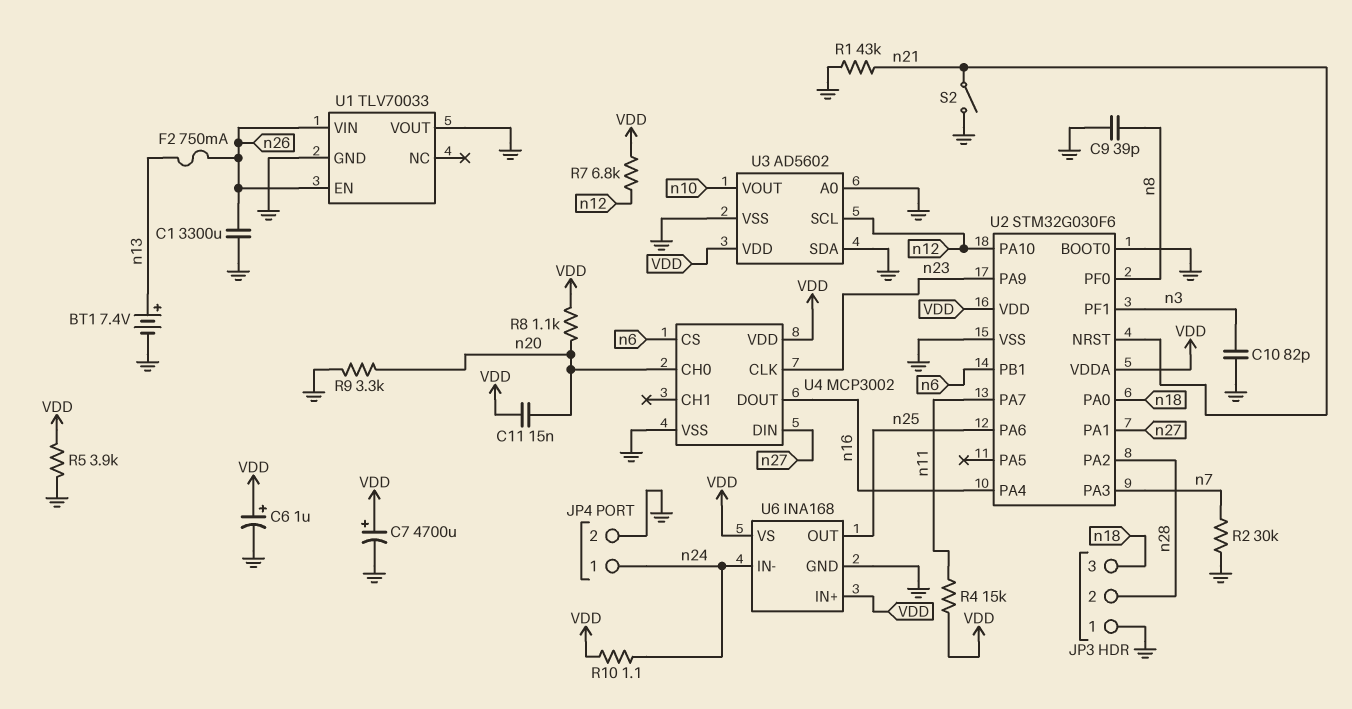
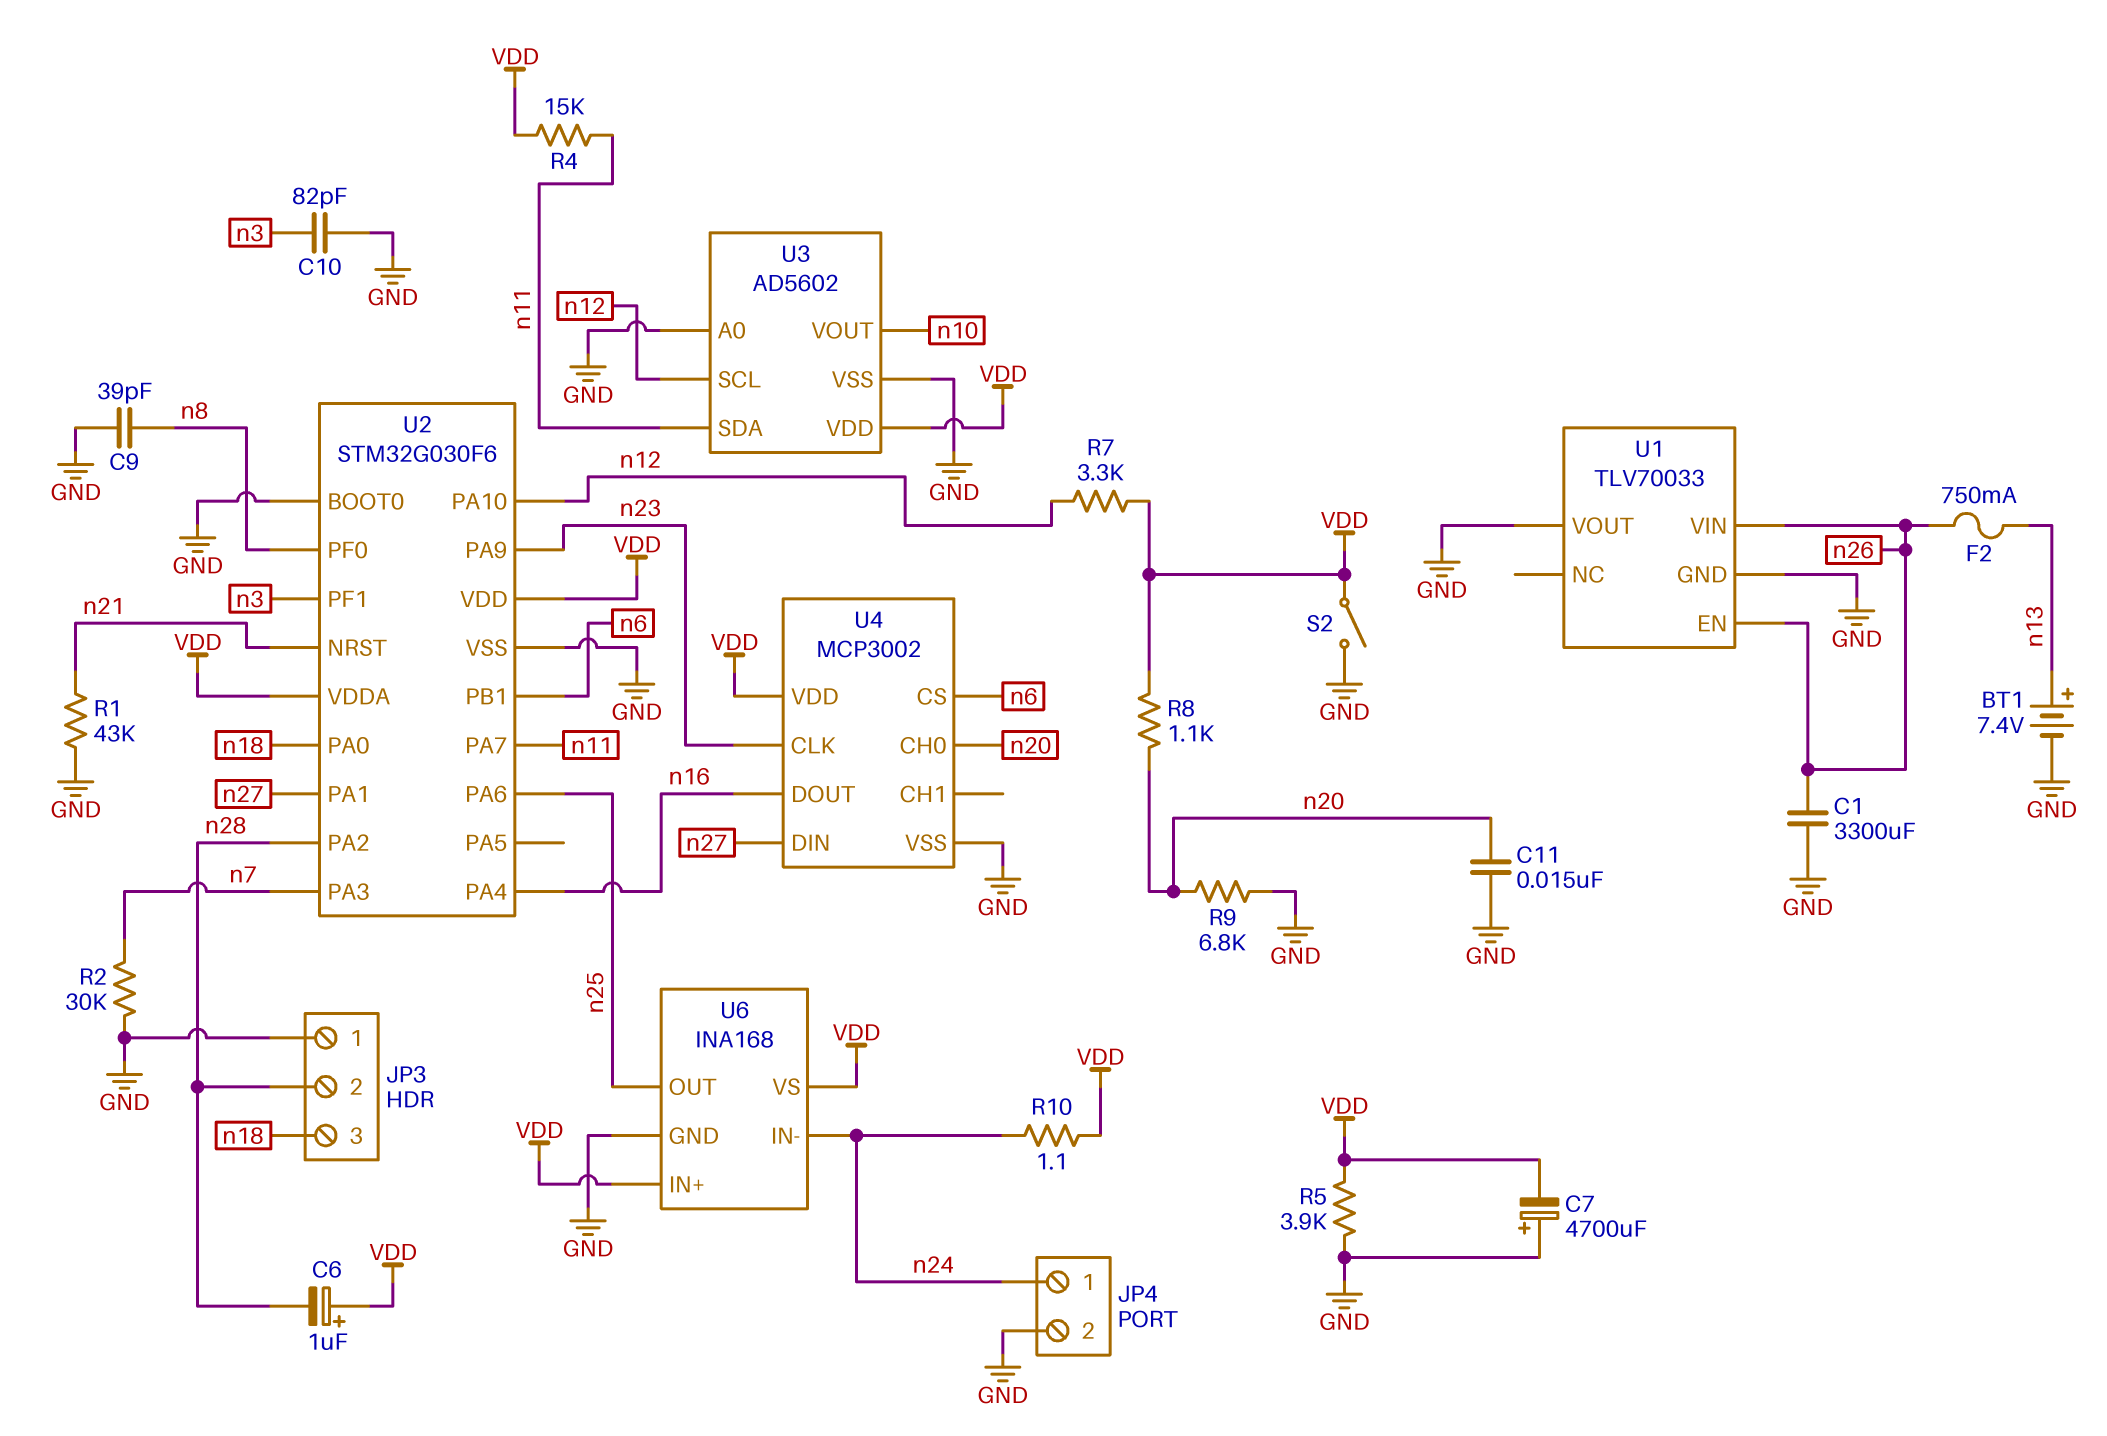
C6: 1uF (plus VDD, minus GND) -> 1uF (plus VDD, minus n28)
C7: 4700uF (plus VDD, minus GND) -> 4700uF (plus GND, minus VDD)
C11: 15nF (VDD, n20) -> 15nF (GND, n20)
R7: 6.8k (VDD, n12) -> 3.3k (VDD, n12)
R9: 3.3k (GND, n20) -> 6.8k (GND, n20)
S2: switch (GND, n21) -> switch (GND, VDD)
U3 pin SDA: GND -> n11

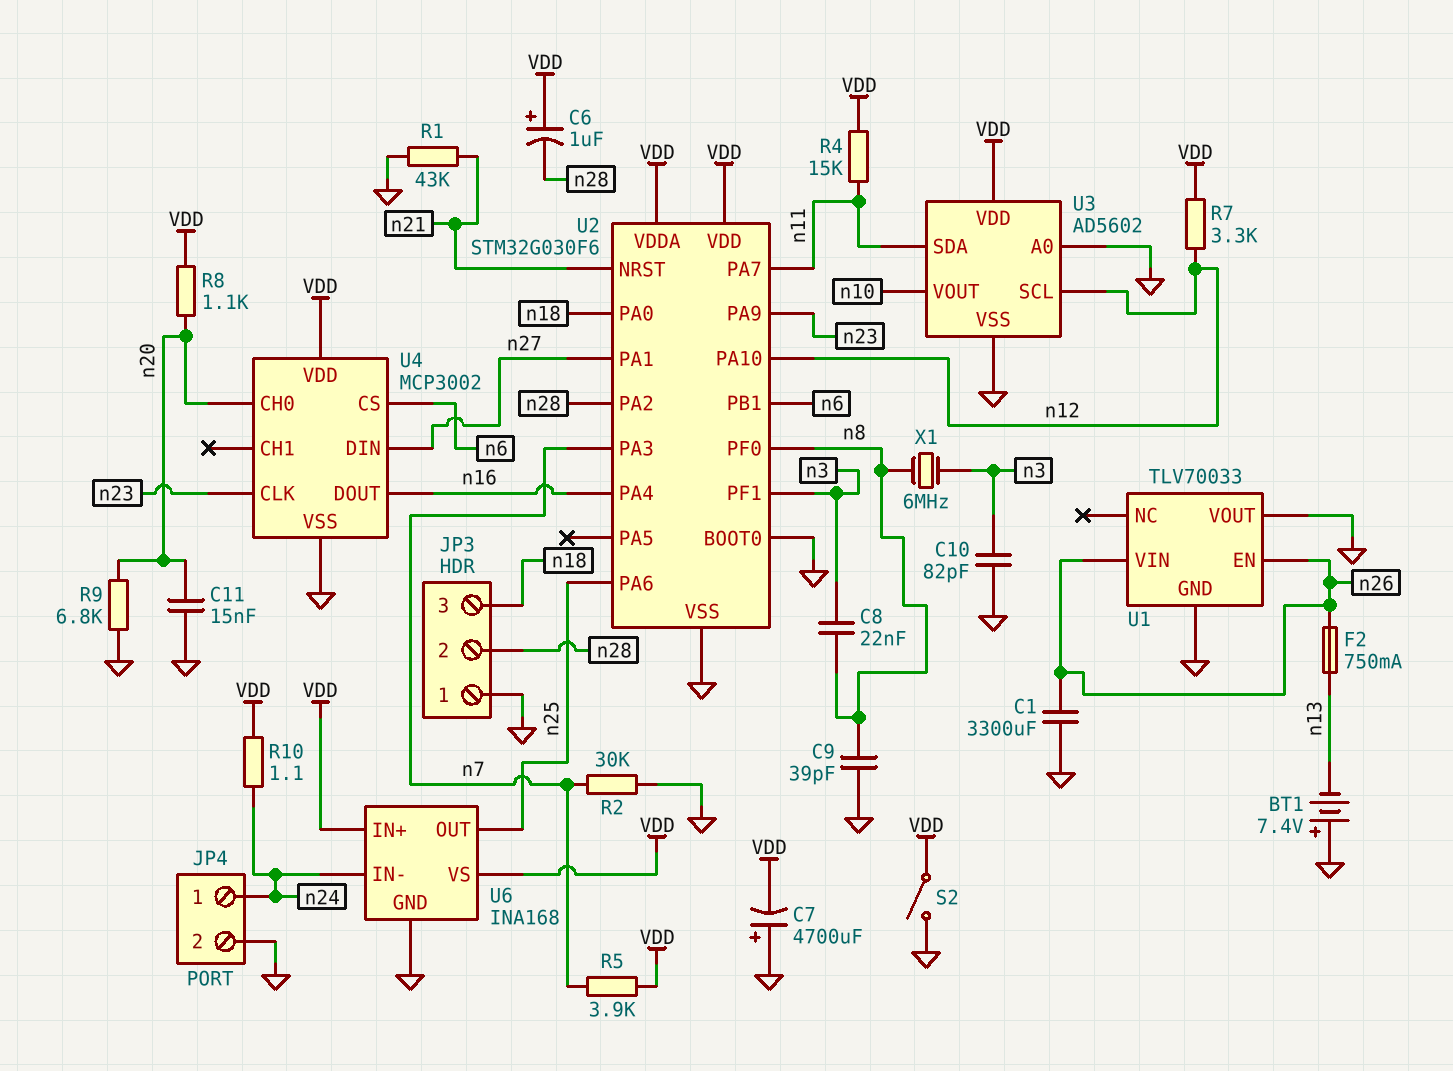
BT1: 7.4V (plus n13, minus GND) -> 7.4V (plus GND, minus n13)
C8: none -> 22nF (n3, n8)
R5: 3.9k (GND, VDD) -> 3.9k (VDD, n7)
X1: none -> 6MHz (n3, n8)

